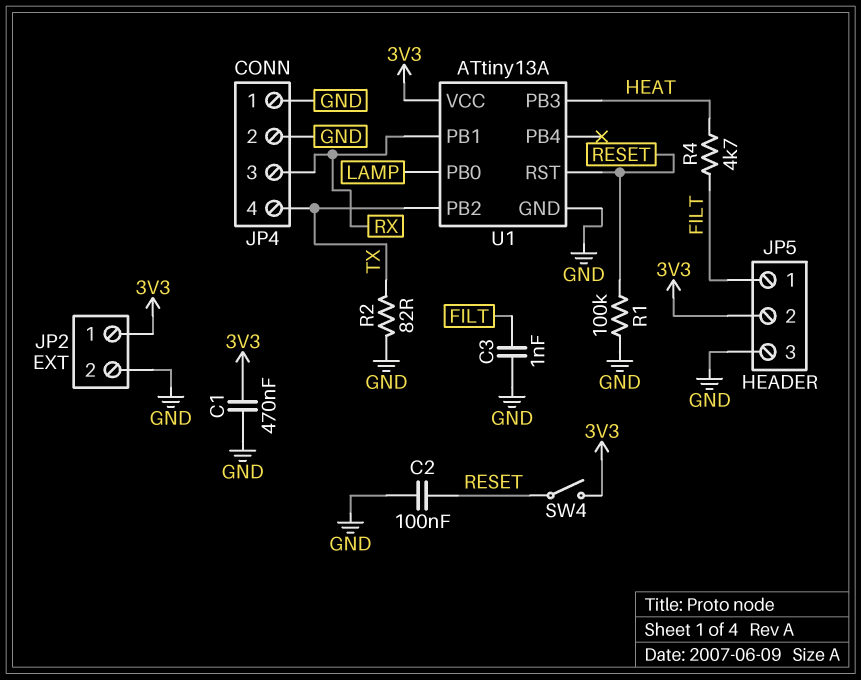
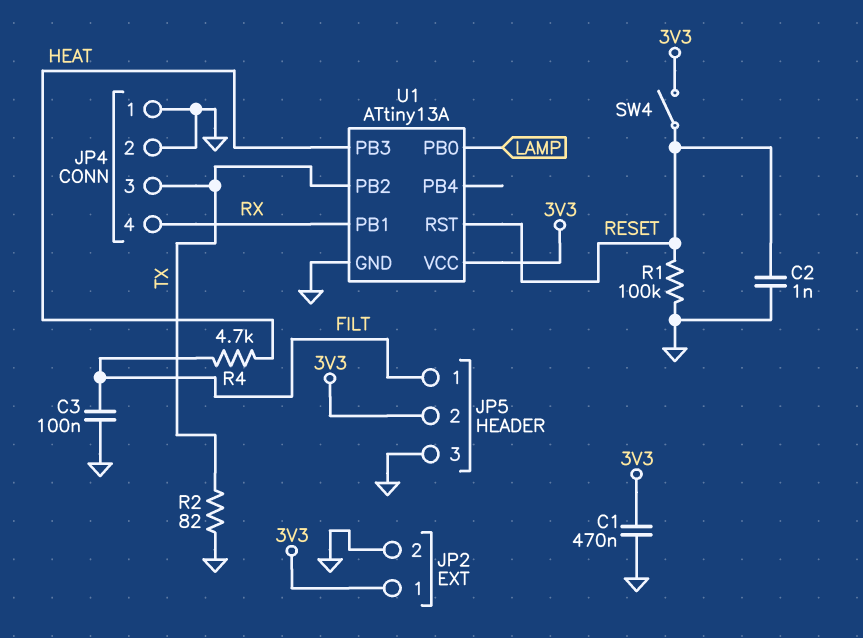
C2: 100nF (GND, RESET) -> 1nF (GND, RESET)
C3: 1nF (FILT, GND) -> 100nF (FILT, GND)
JP4 pin 3: RX -> TX
JP4 pin 4: TX -> RX

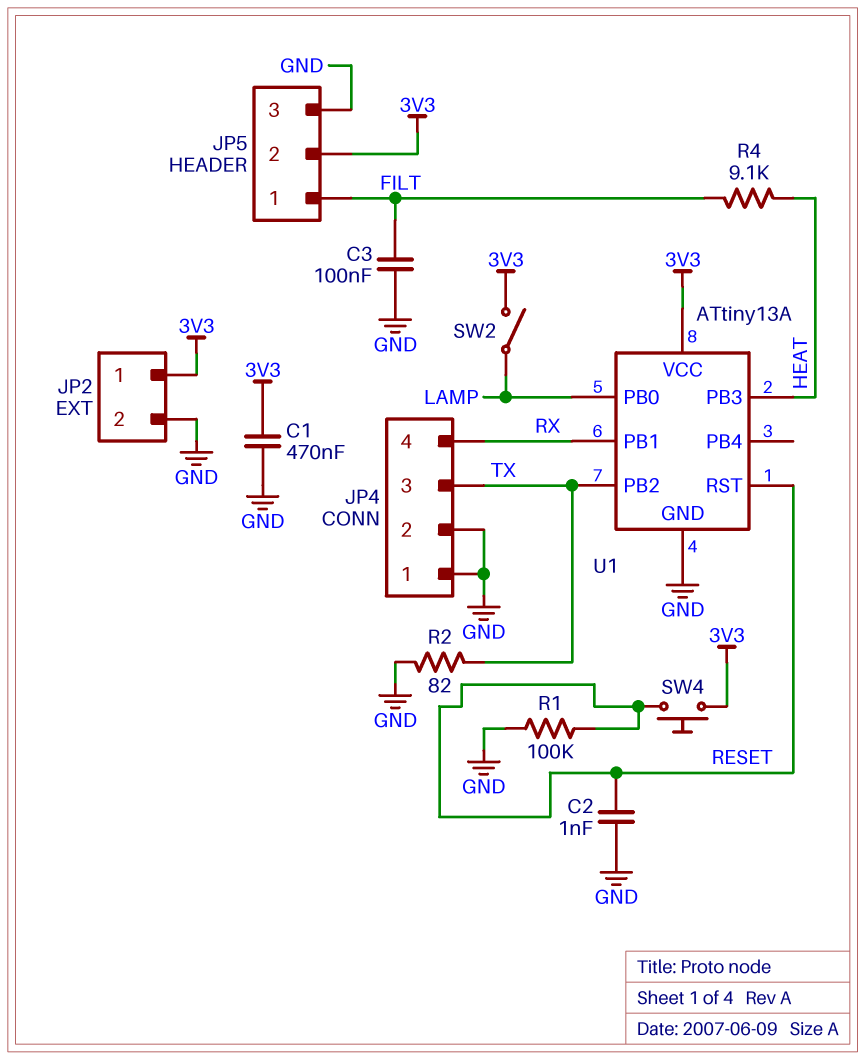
R4: 4.7k (FILT, HEAT) -> 9.1k (FILT, HEAT)
SW2: none -> switch (3V3, LAMP)
SW4: switch (3V3, RESET) -> button (3V3, RESET)

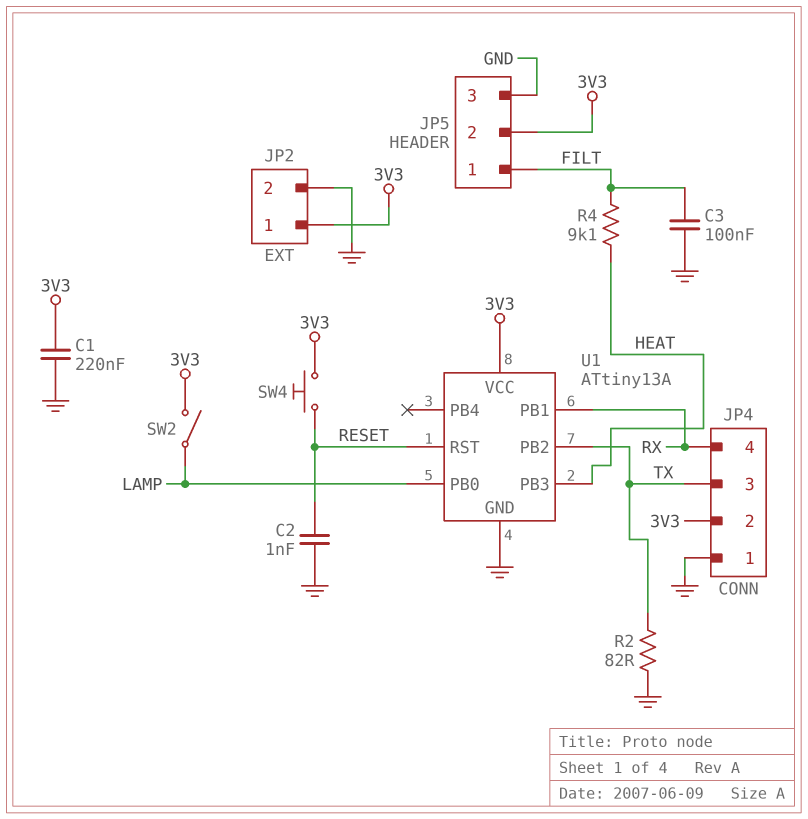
C1: 470nF (3V3, GND) -> 220nF (3V3, GND)
JP4 pin 2: GND -> 3V3
R1: 100k (GND, RESET) -> none

